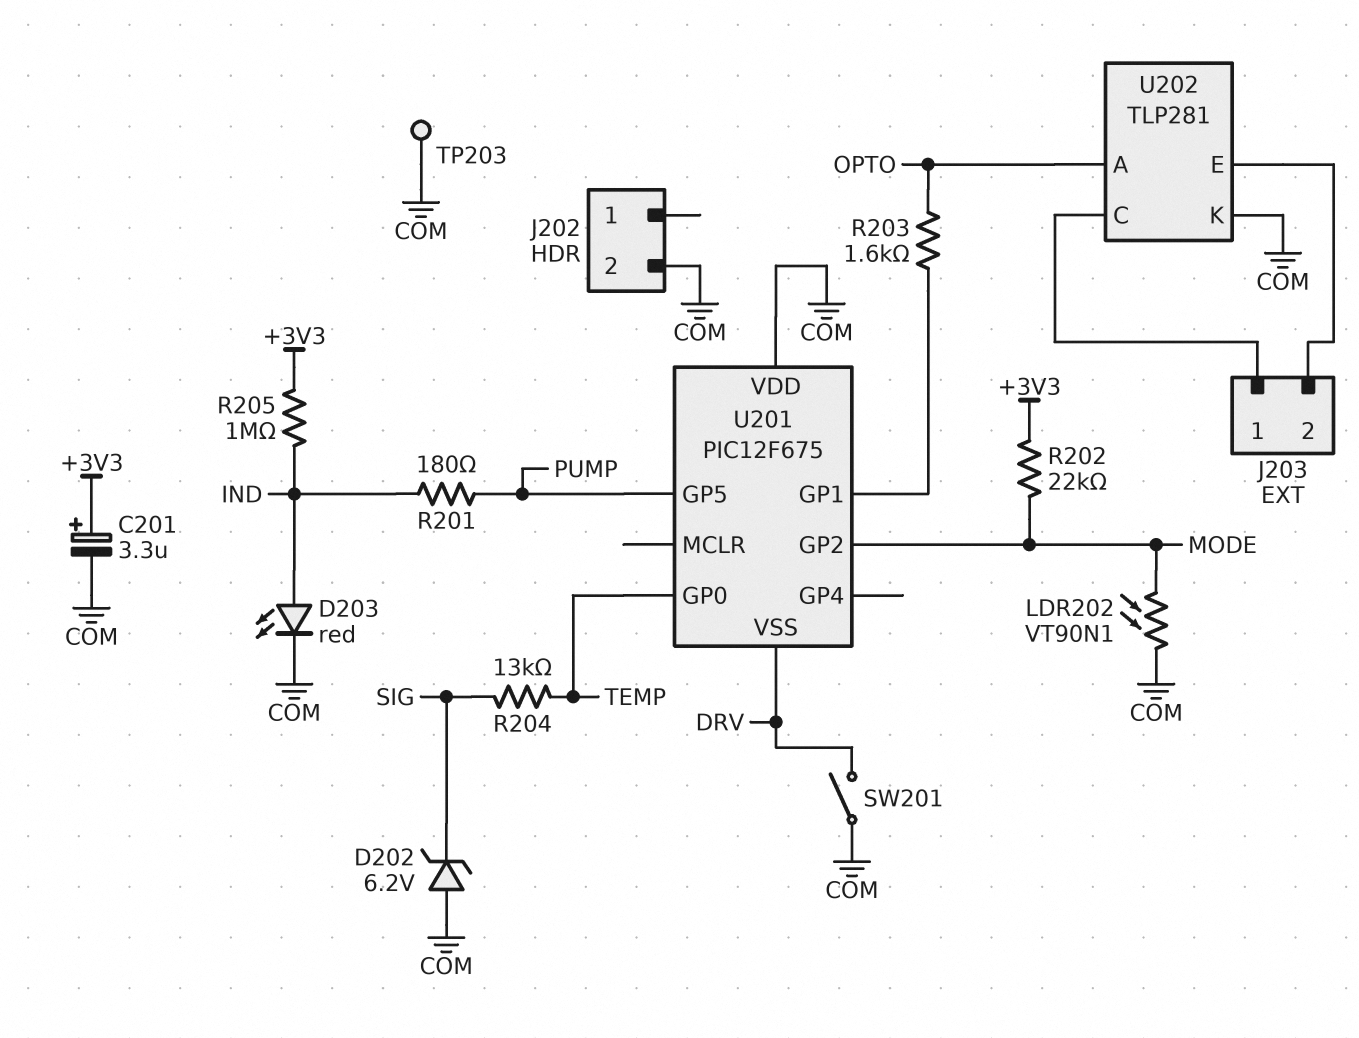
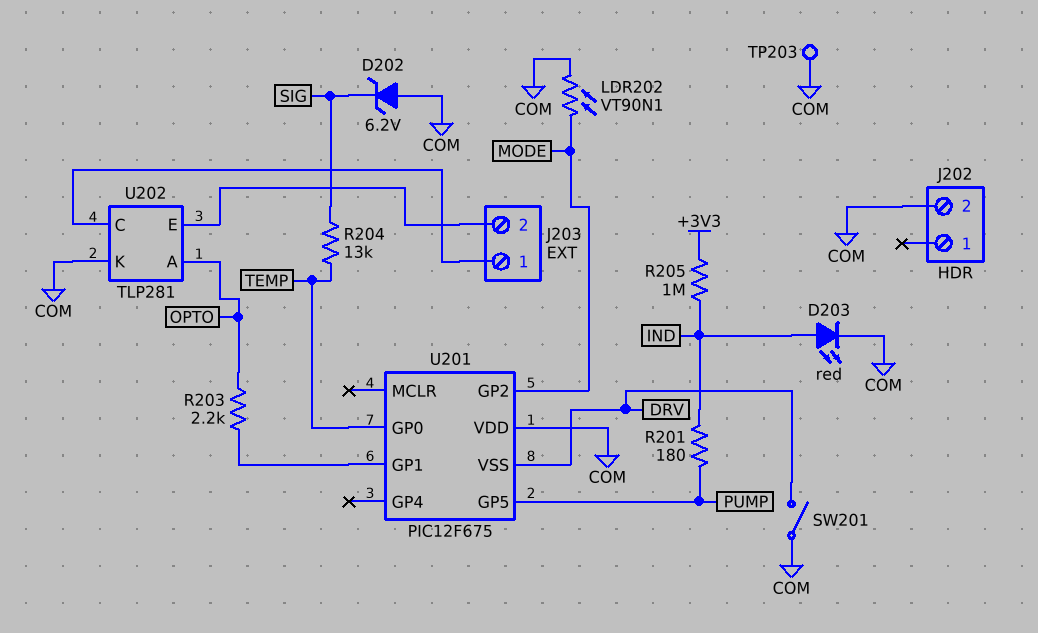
C201: 3.3uF (plus +3V3, minus COM) -> none
R202: 22k (+3V3, MODE) -> none
R203: 1.6k (OPTO, U201/GP1) -> 2.2k (OPTO, U201/GP1)

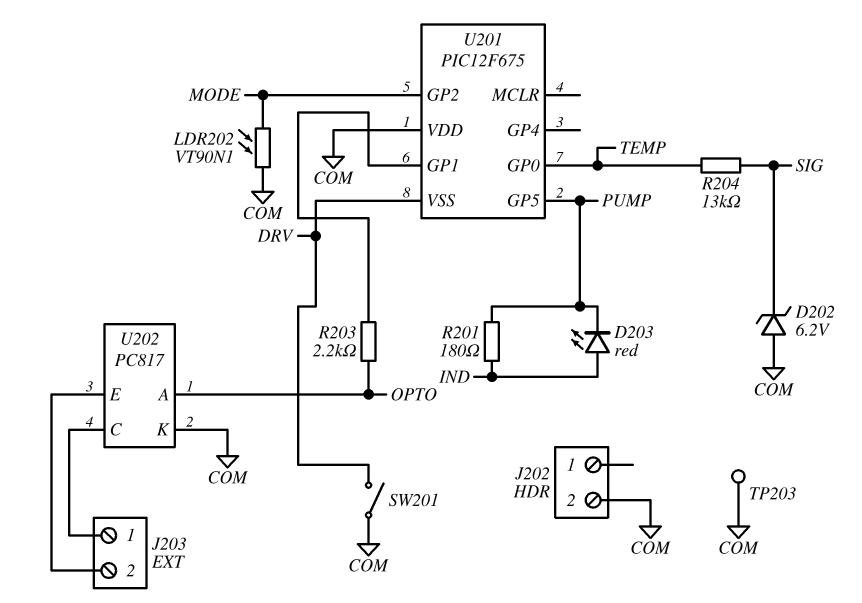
D203: LED red (A IND, K COM) -> LED red (A IND, K PUMP)
R205: 1M (+3V3, IND) -> none
U202: TLP281 -> PC817

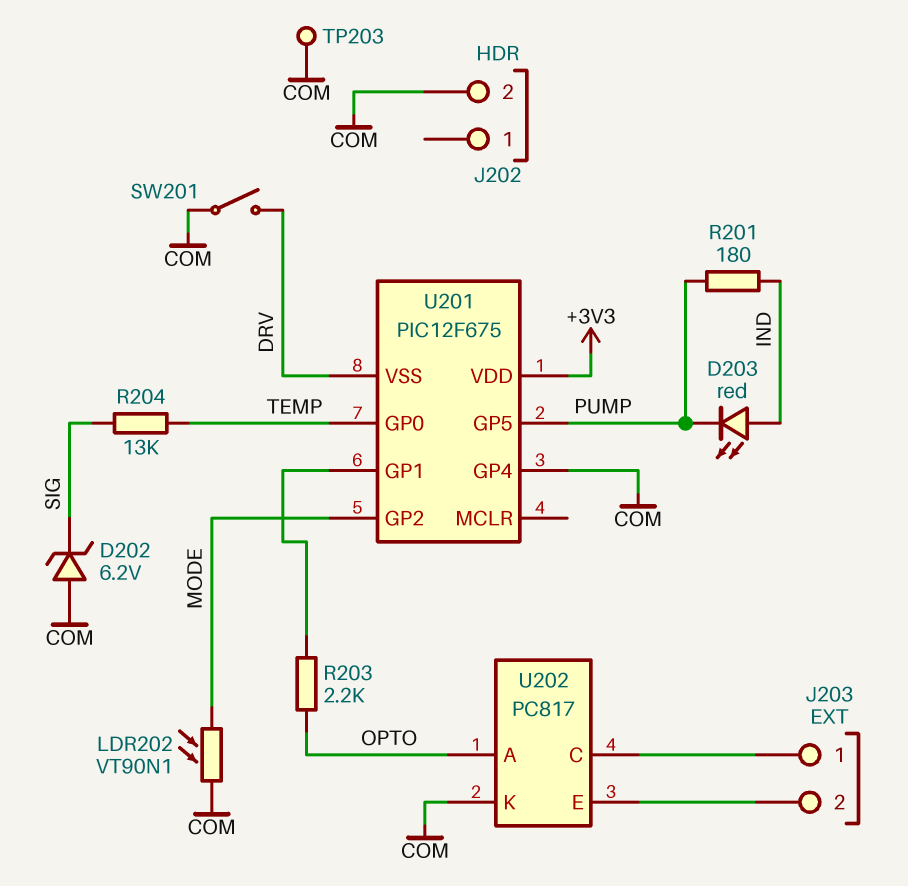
U201 pin GP4: none -> COM
U201 pin VDD: COM -> +3V3

